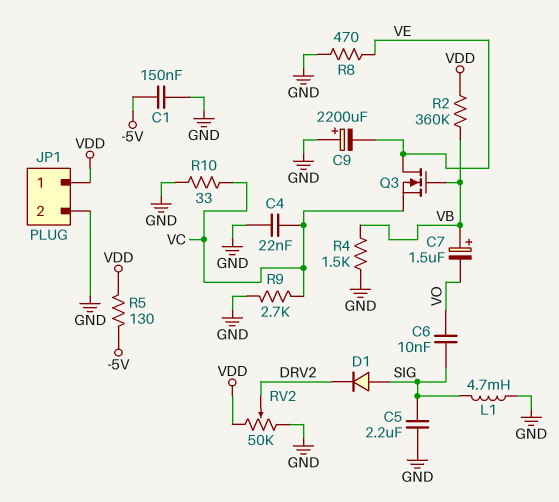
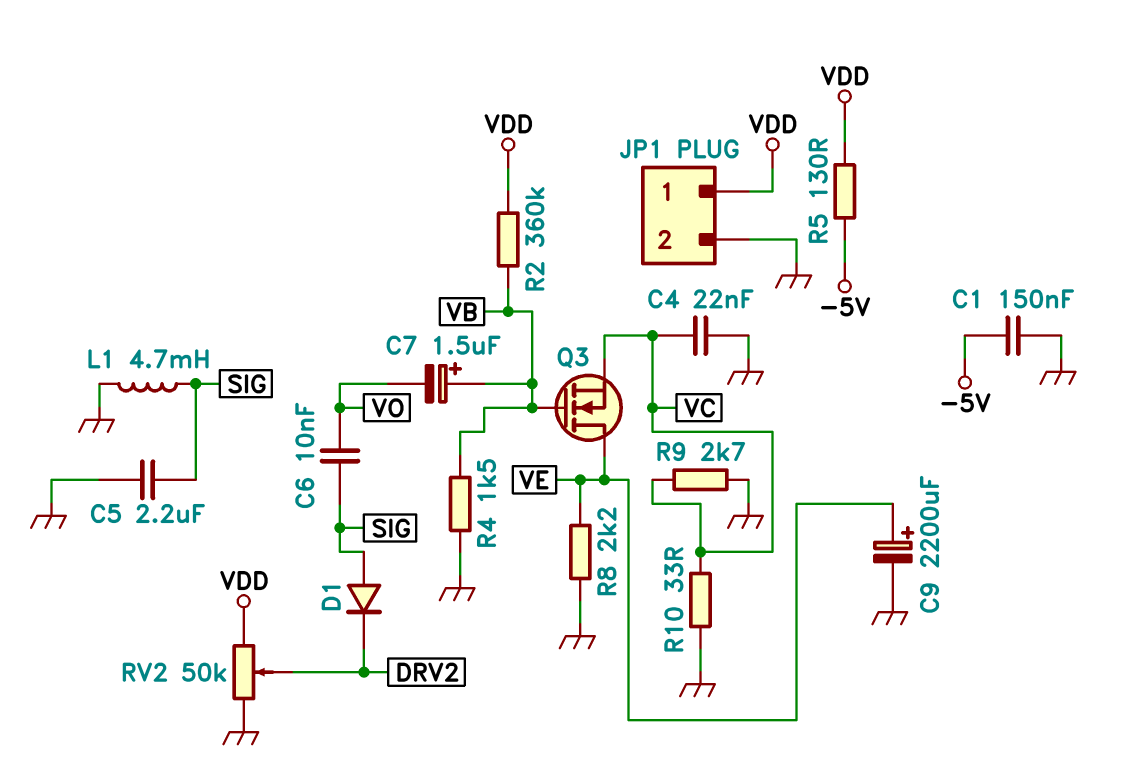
C9: 2200uF (plus GND, minus VE) -> 2200uF (plus VE, minus GND)
R8: 470 (GND, VE) -> 2.2k (GND, VE)

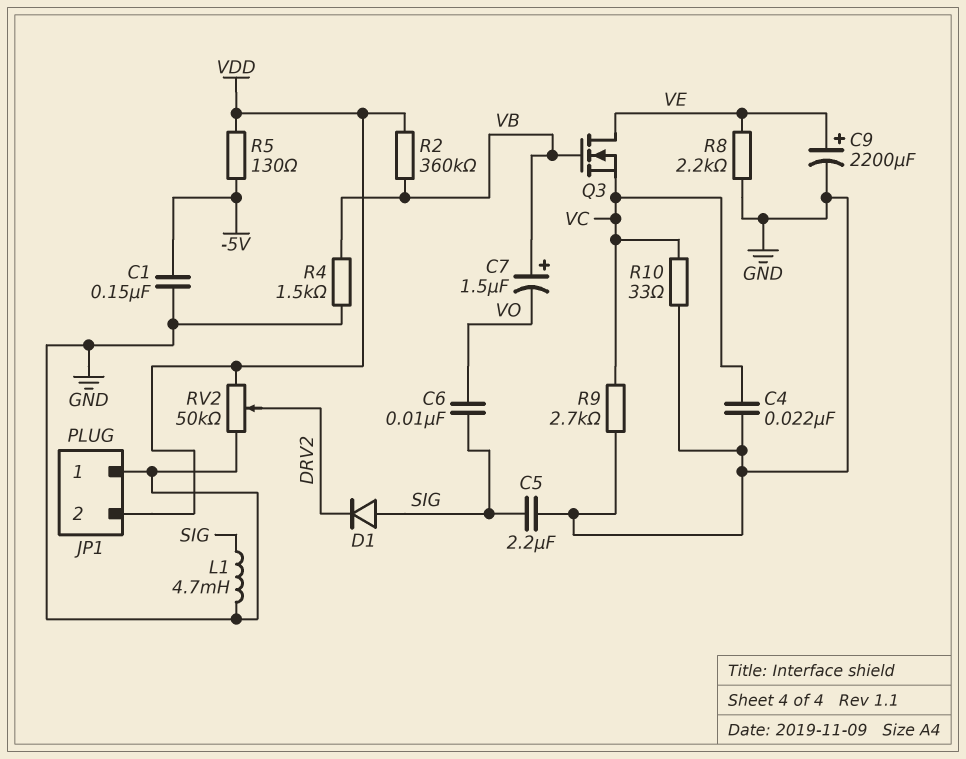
JP1 pin 1: VDD -> GND
JP1 pin 2: GND -> VDD

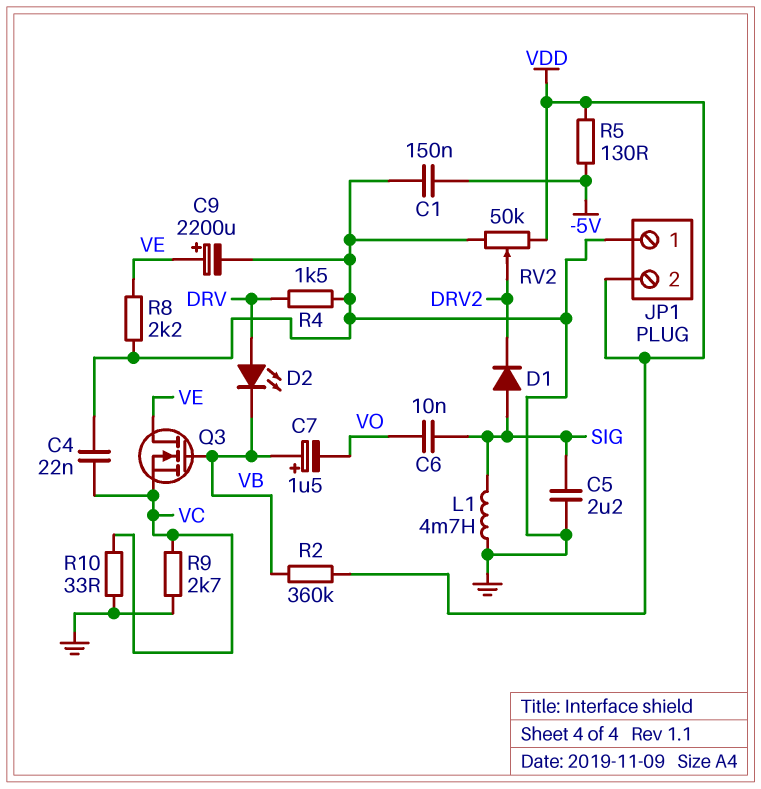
D2: none -> LED (A DRV, K VB)
R4: 1.5k (GND, VB) -> 1.5k (DRV, GND)

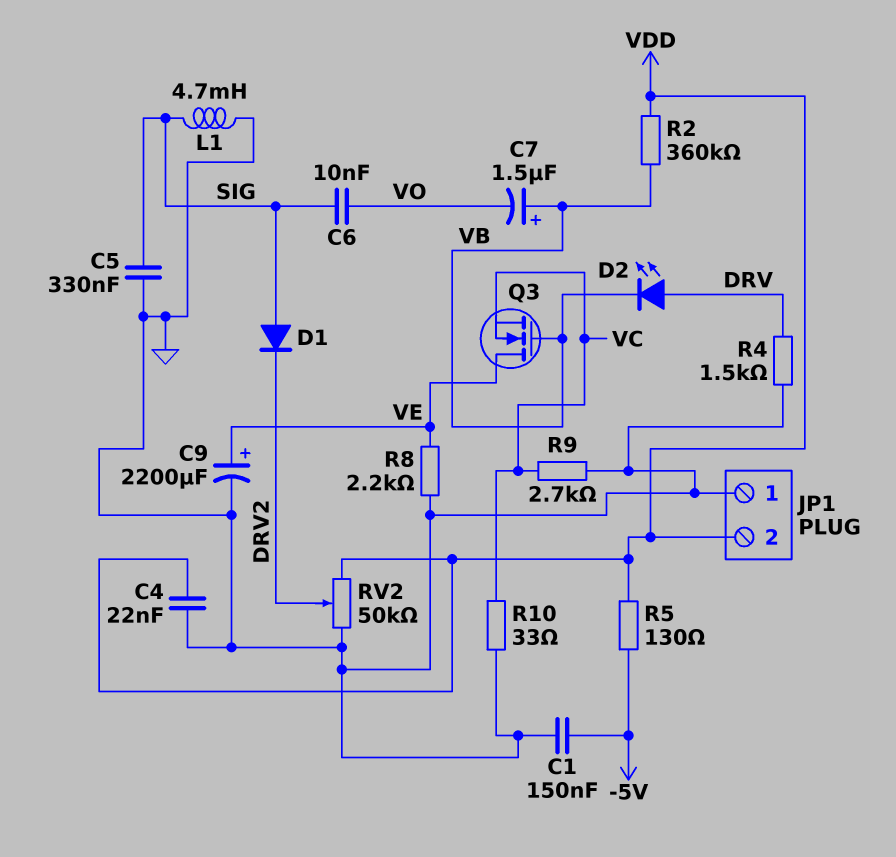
C4: 22nF (GND, VC) -> 22nF (GND, VDD)
C5: 2.2uF (GND, SIG) -> 330nF (GND, SIG)

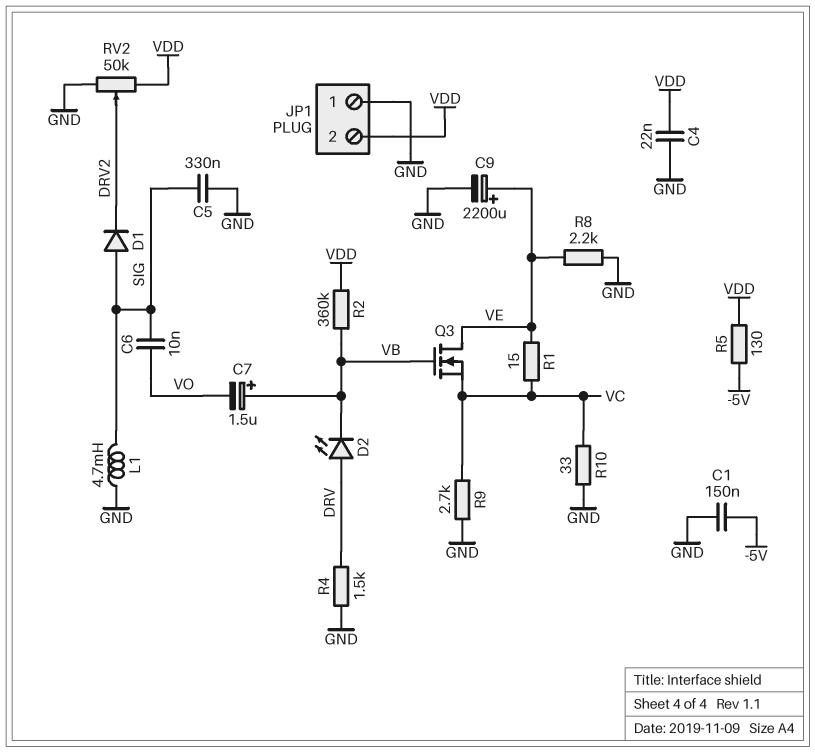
R1: none -> 15 (VC, VE)

